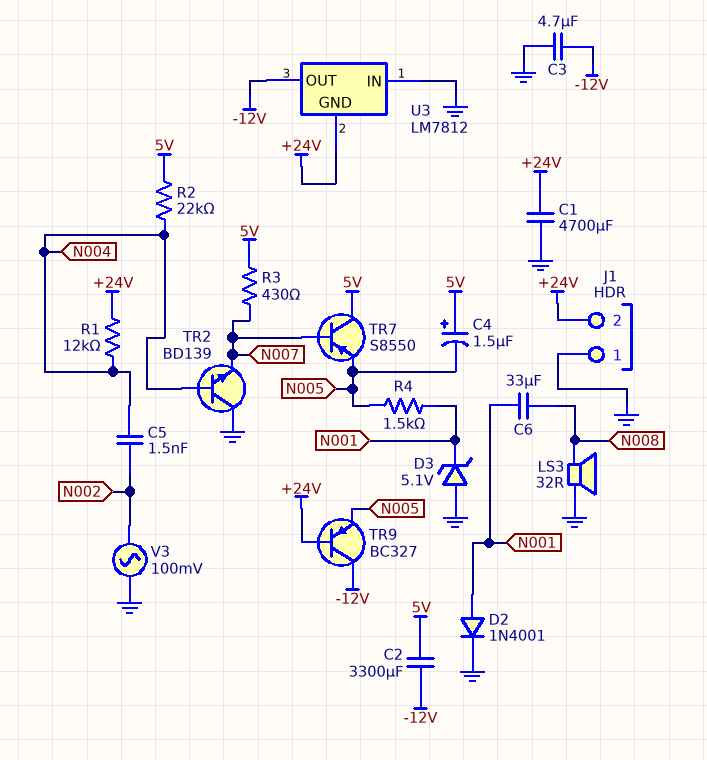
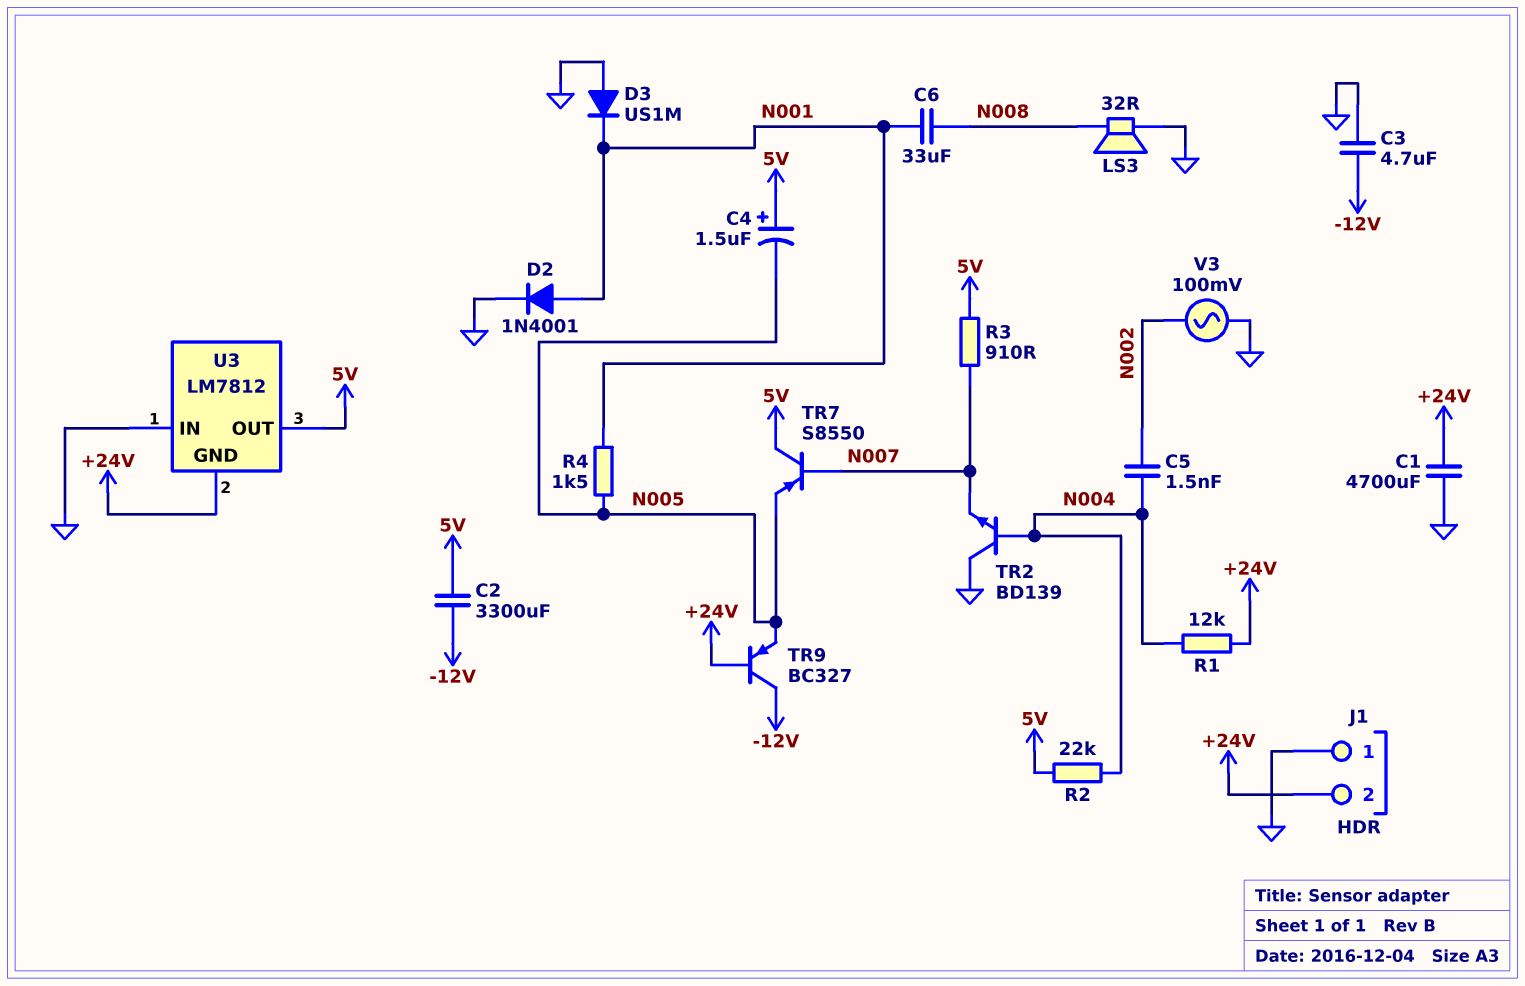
D3: zener 5.1V (A GND, K N001) -> diode US1M (A GND, K N001)
R3: 430 (5V, N007) -> 910 (5V, N007)
U3 pin OUT: -12V -> 5V

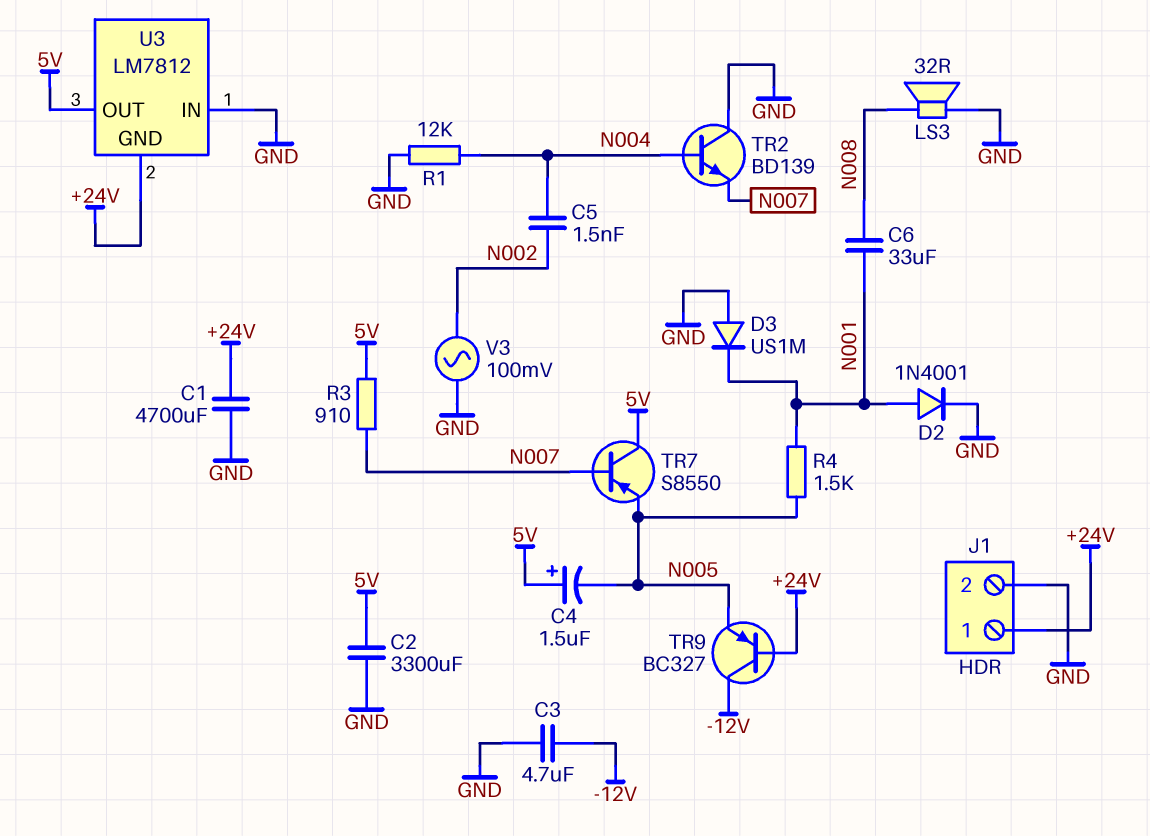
C2: 3300uF (-12V, 5V) -> 3300uF (5V, GND)
J1 pin 1: GND -> +24V
J1 pin 2: +24V -> GND
R1: 12k (+24V, N004) -> 12k (GND, N004)
R2: 22k (5V, N004) -> none

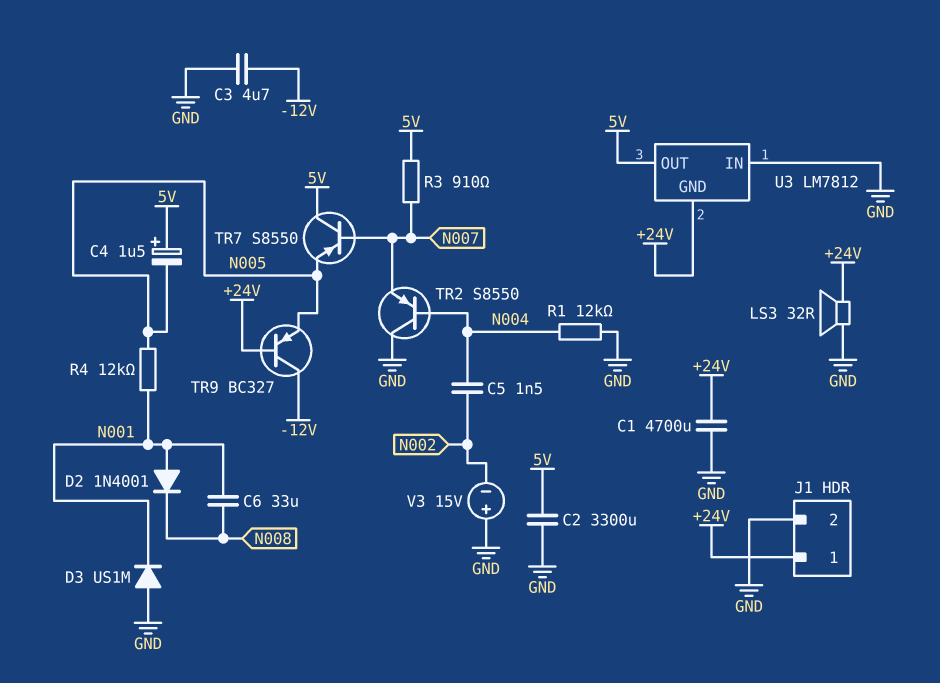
D2: diode 1N4001 (A N001, K GND) -> diode 1N4001 (A N001, K N008)
LS3: speaker 32R (GND, N008) -> speaker 32R (+24V, GND)
R4: 1.5k (N001, N005) -> 12k (N001, N005)
TR2: NPN BD139 (B N004, C GND, E N007) -> PNP S8550 (B N004, C GND, E N007)
V3: AC 100mV (GND, N002) -> 15V (plus GND, minus N002)

